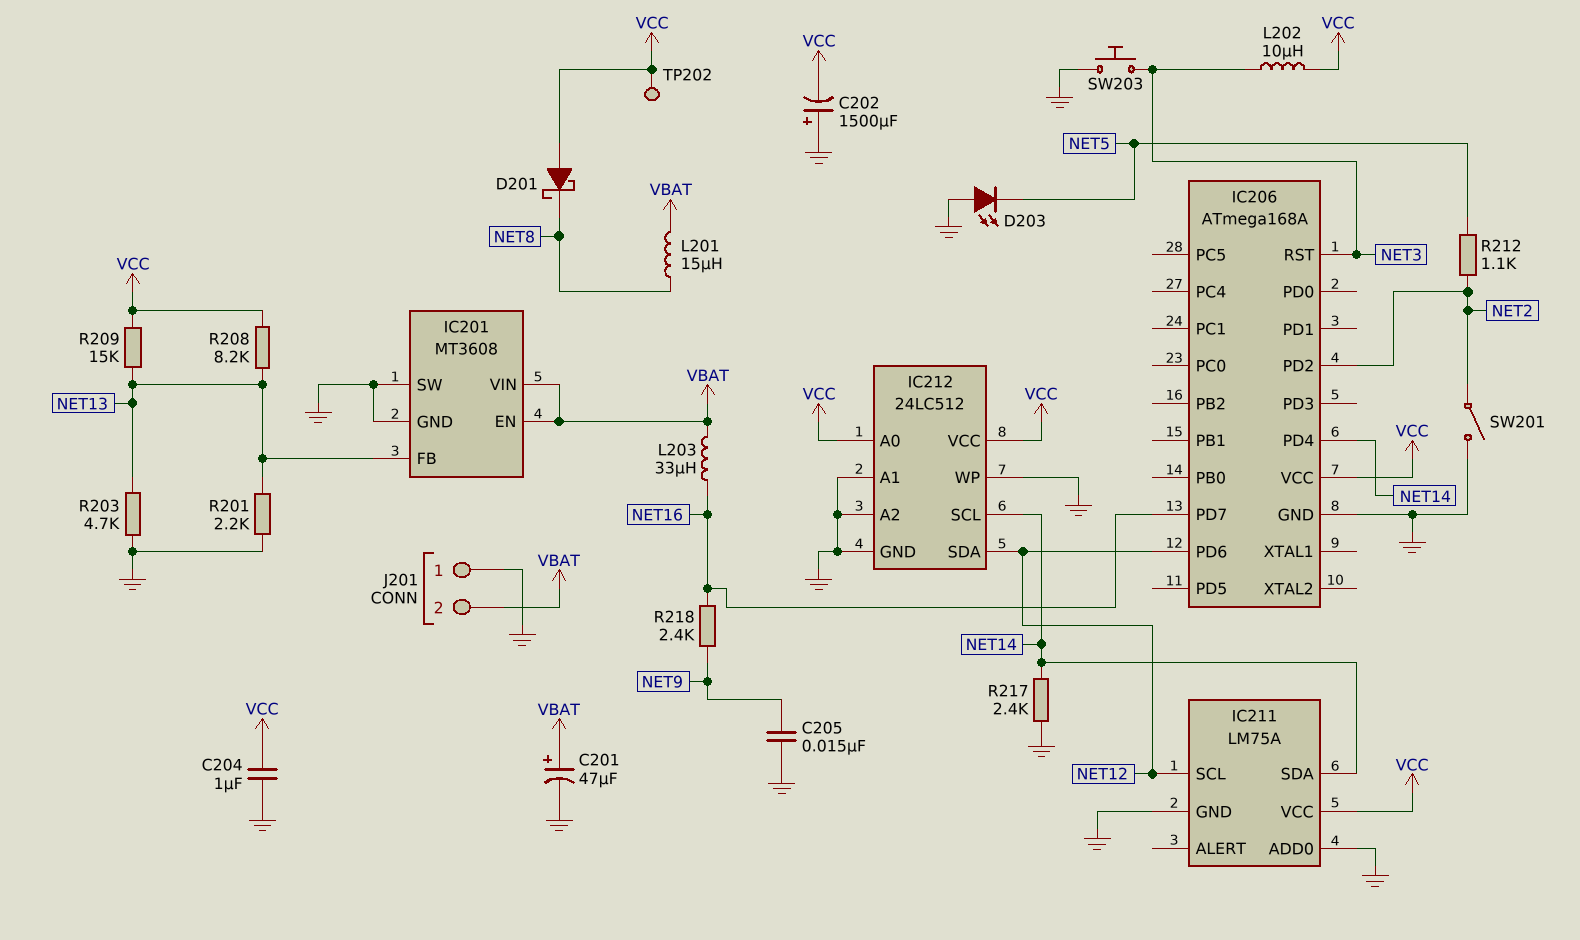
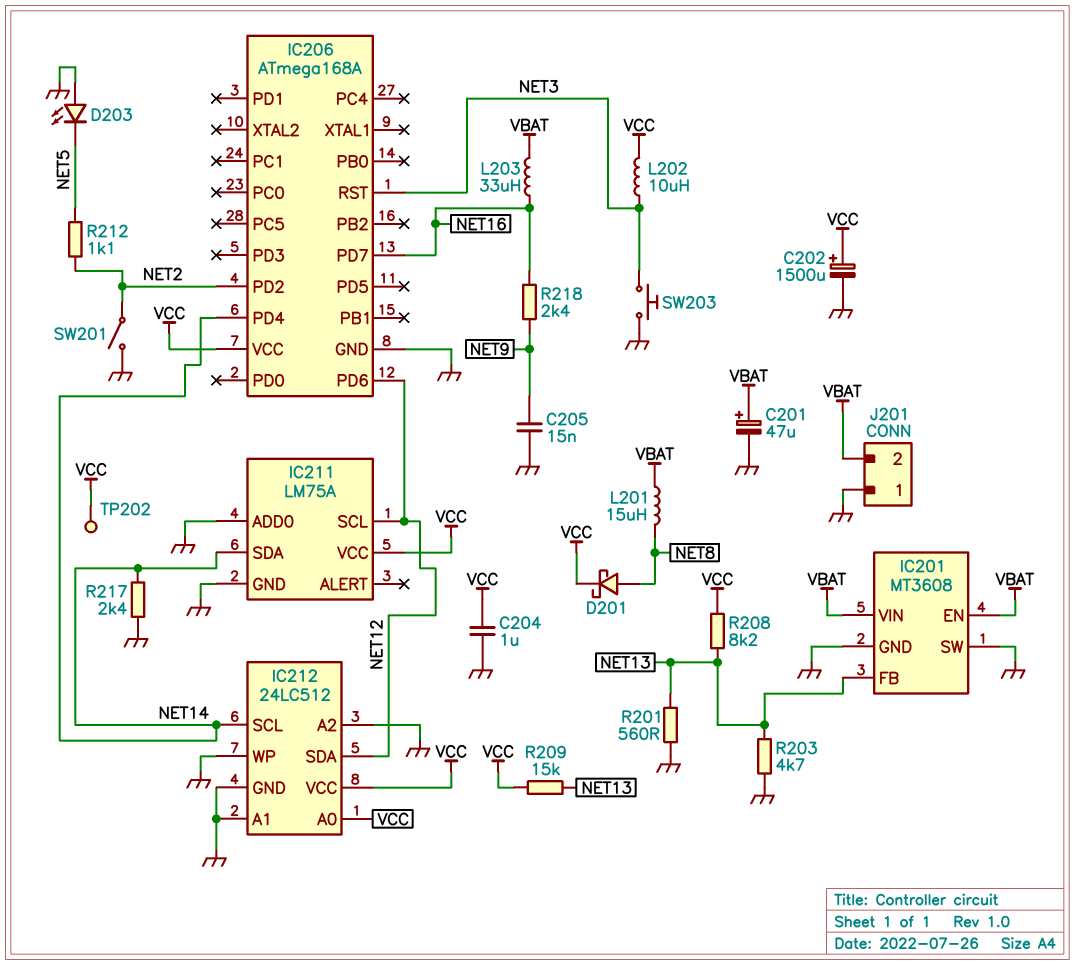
C202: 1500uF (plus GND, minus VCC) -> 1500uF (plus VCC, minus GND)
D201: schottky (A VCC, K NET8) -> schottky (A NET8, K VCC)
R201: 2.2k (GND, NET13) -> 560 (GND, NET13)

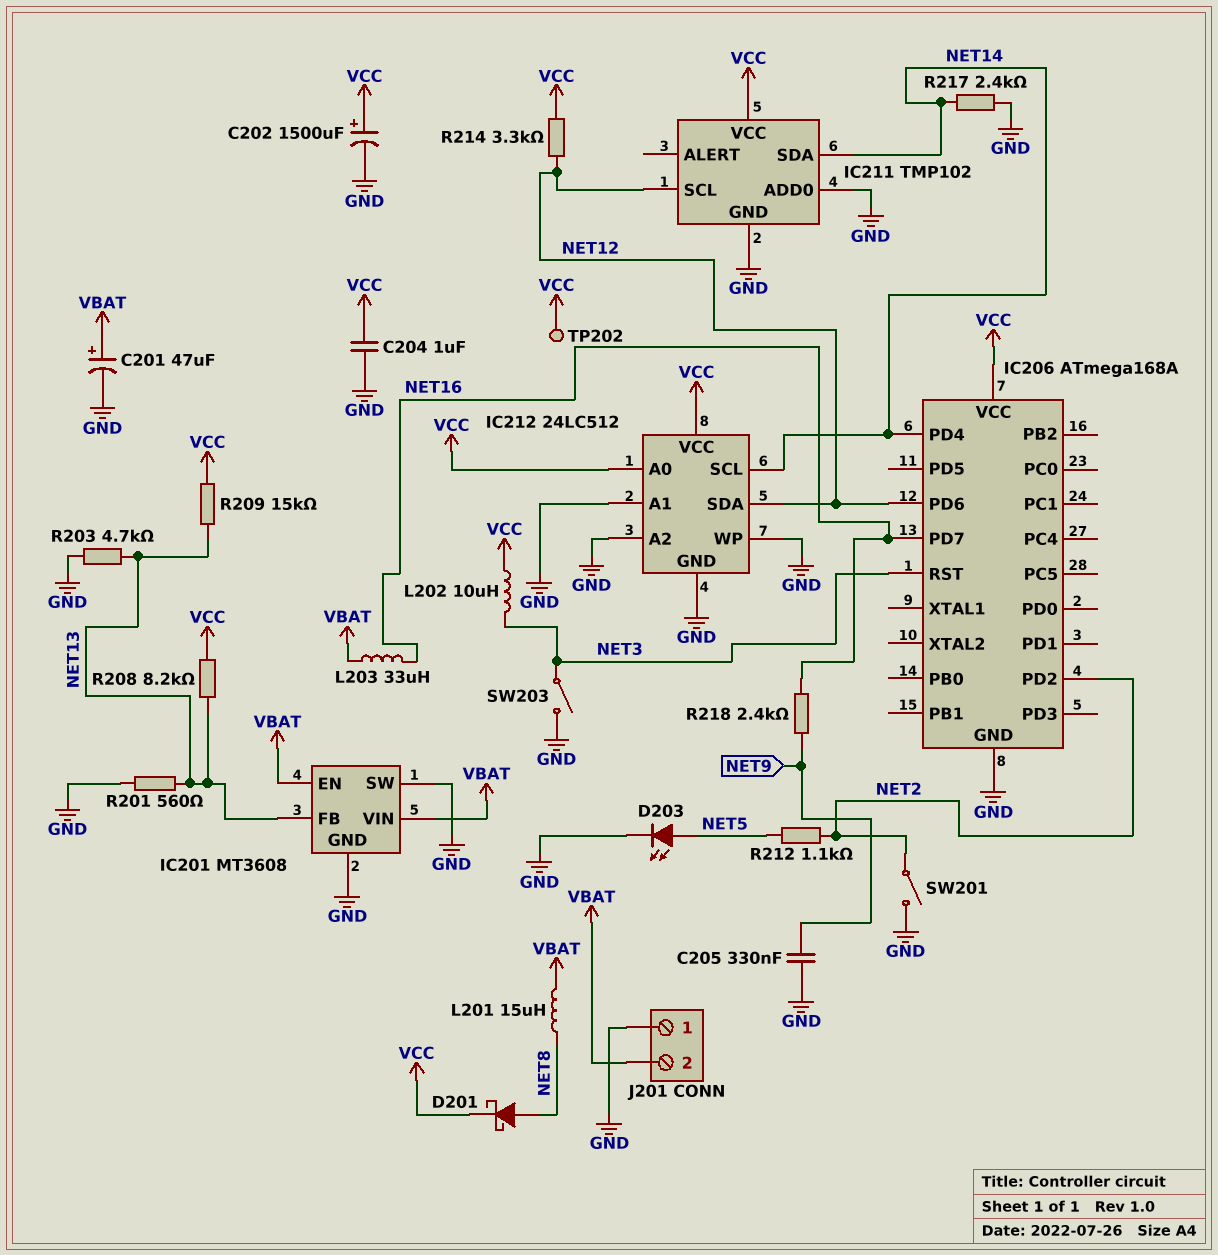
C205: 15nF (GND, NET9) -> 330nF (GND, NET9)
D203: LED (A GND, K NET5) -> LED (A NET5, K GND)
IC211: LM75A -> TMP102
R214: none -> 3.3k (NET12, VCC)
SW203: button (GND, NET3) -> switch (GND, NET3)

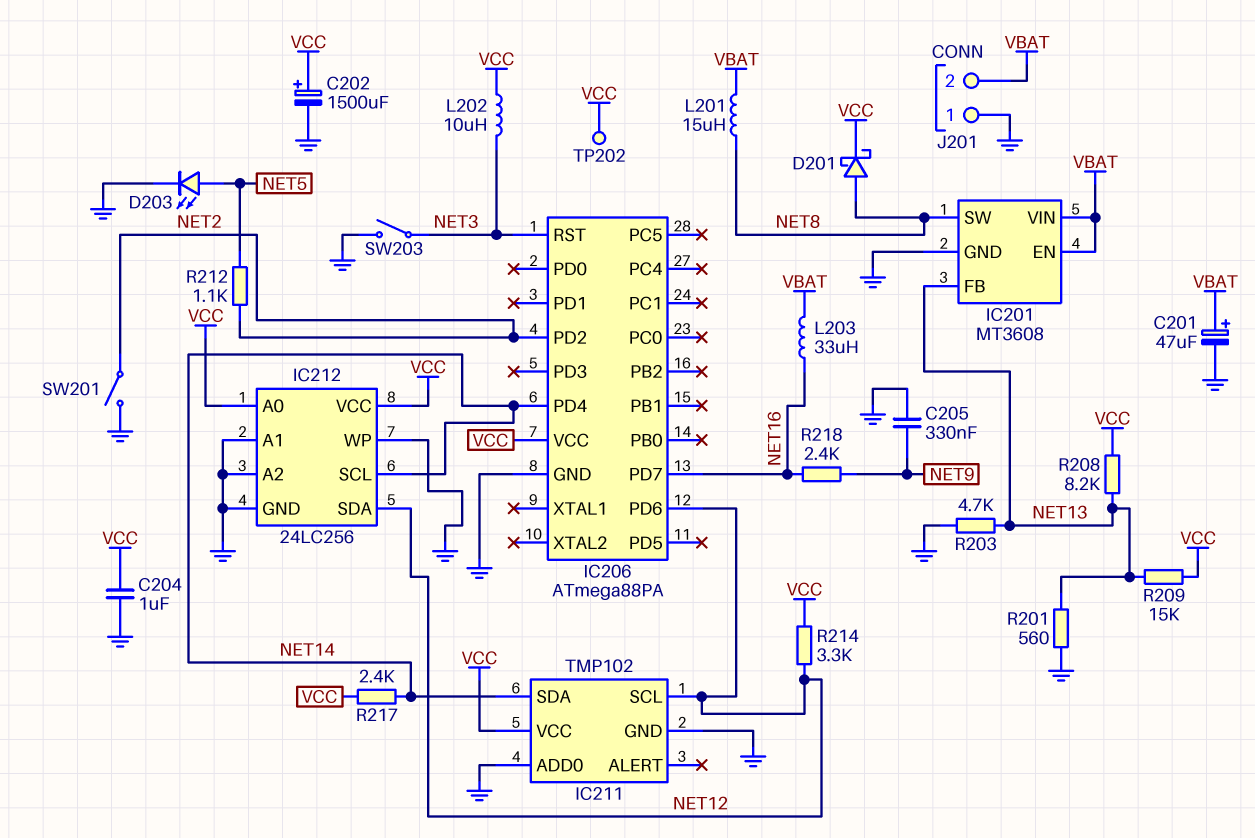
IC201 pin SW: GND -> NET8
IC206: ATmega168A -> ATmega88PA
IC212: 24LC512 -> 24LC256
R217: 2.4k (GND, NET14) -> 2.4k (NET14, VCC)

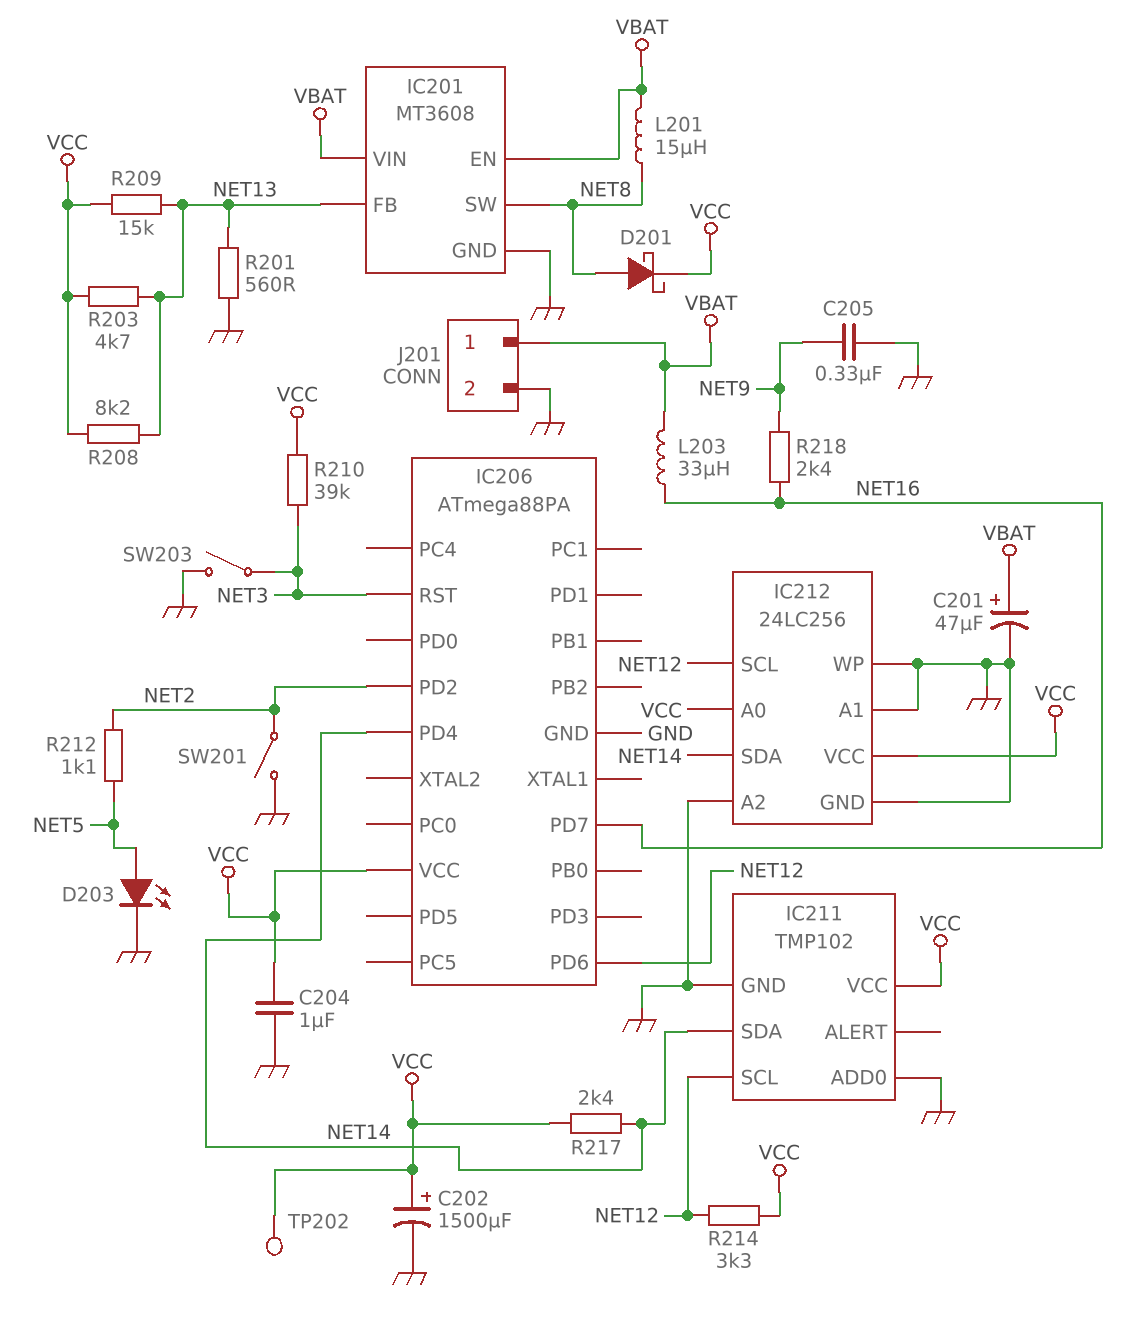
IC212 pin SCL: NET14 -> NET12
IC212 pin SDA: NET12 -> NET14
J201 pin 1: GND -> VBAT
J201 pin 2: VBAT -> GND
L202: 10uH (NET3, VCC) -> none
R203: 4.7k (GND, NET13) -> 4.7k (NET13, VCC)
R210: none -> 39k (NET3, VCC)

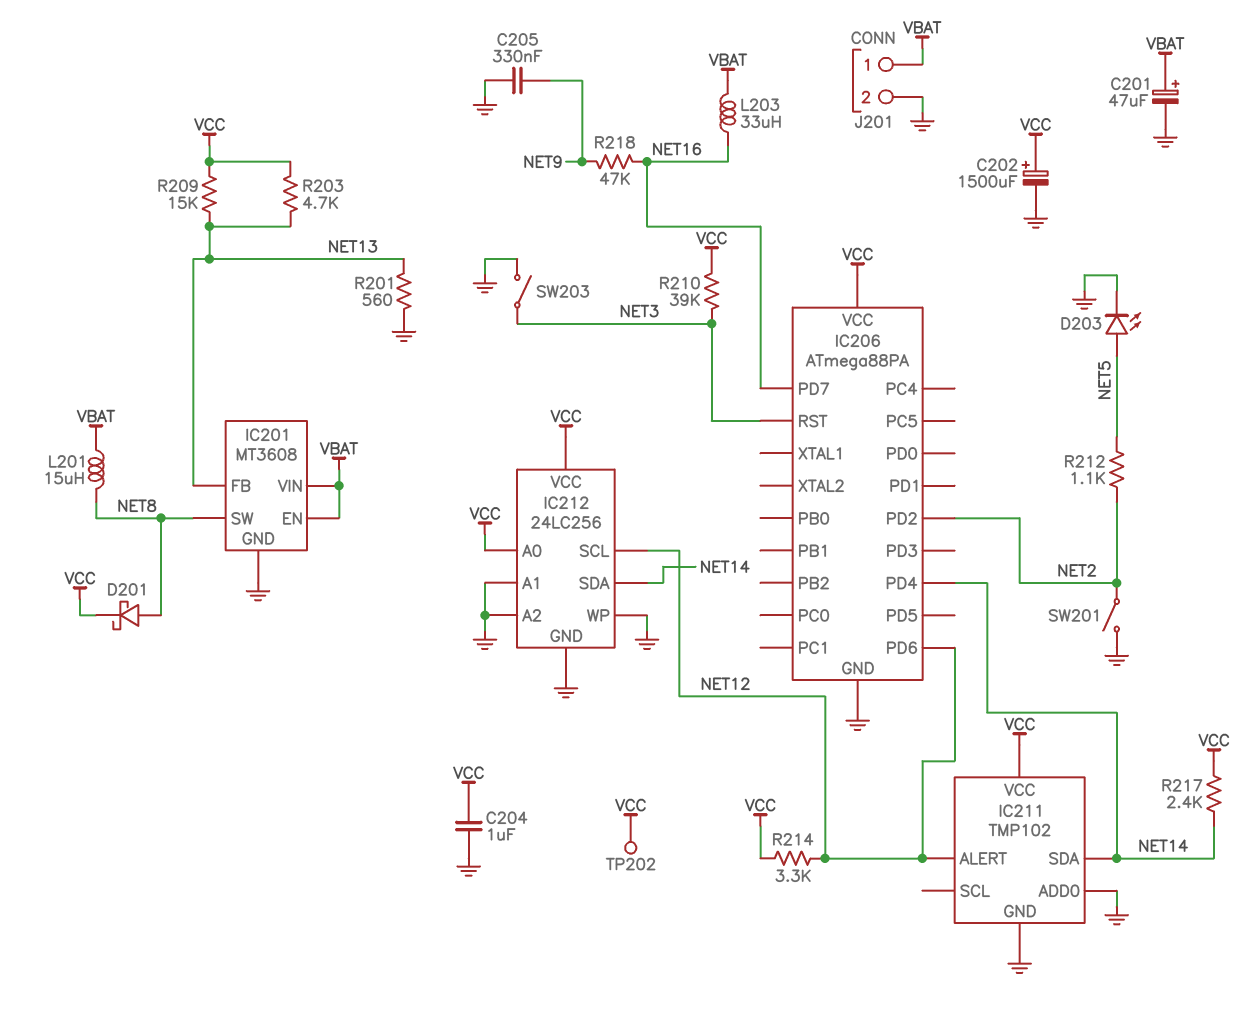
IC211 pin ALERT: none -> NET12
IC211 pin SCL: NET12 -> none
R208: 8.2k (NET13, VCC) -> none
R218: 2.4k (NET9, NET16) -> 47k (NET9, NET16)

